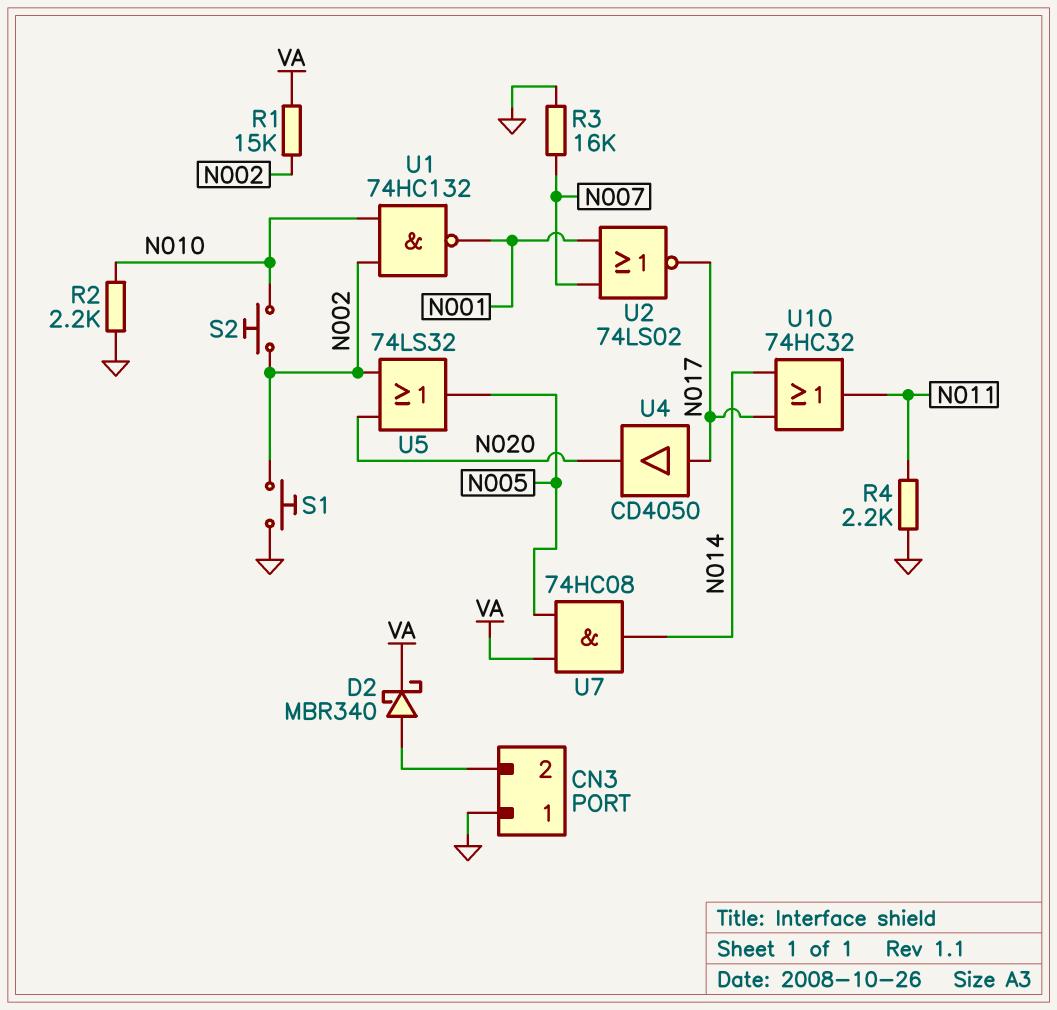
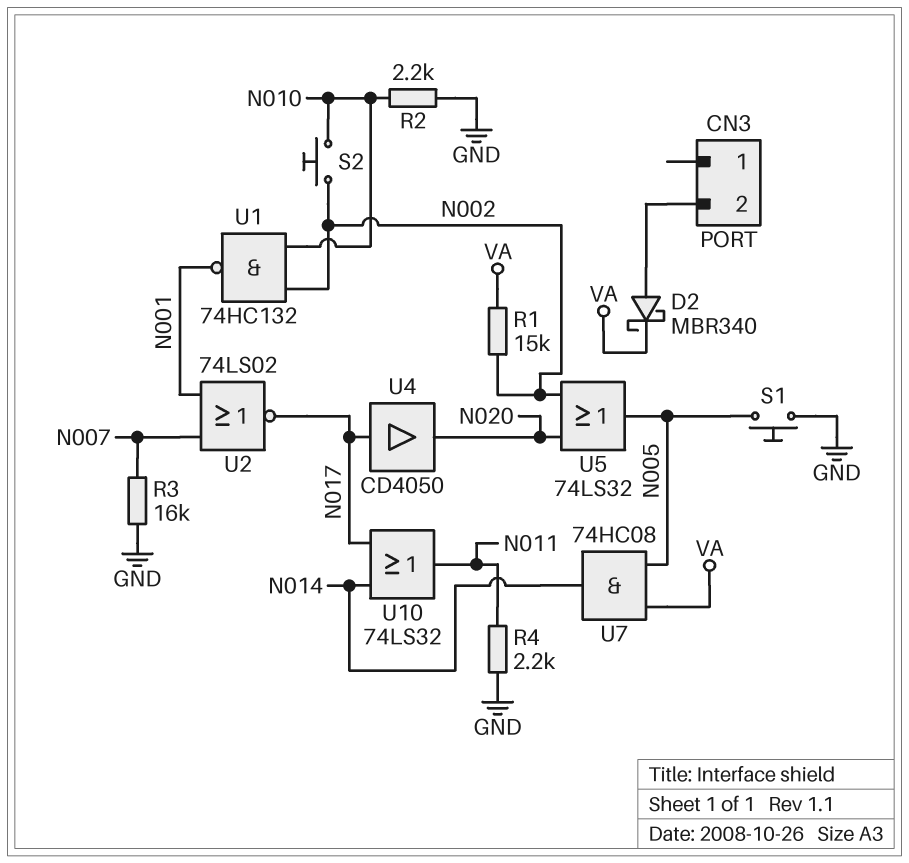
CN3 pin 1: GND -> none
S1: button (GND, N002) -> button (GND, N005)
U10: OR 74HC32 (in N014, in N017, out N011) -> OR 74LS32 (in N014, in N017, out N011)

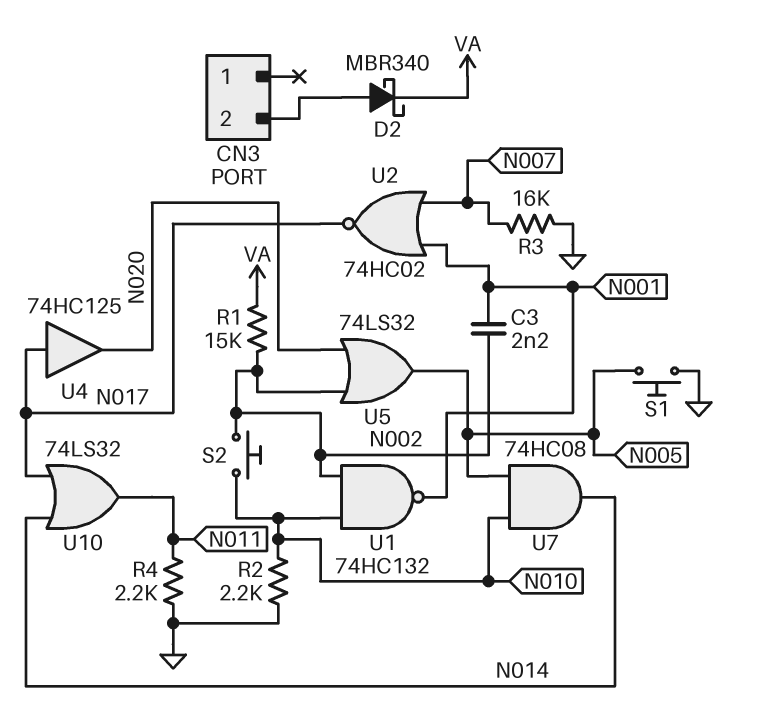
C3: none -> 2.2nF (N001, N002)
U2: NOR 74LS02 (in N001, in N007, out N017) -> NOR 74HC02 (in N001, in N007, out N017)
U4: buffer CD4050 (in N017, out N020) -> buffer 74HC125 (in N017, out N020)
U7: AND 74HC08 (in N005, in VA, out N014) -> AND 74HC08 (in N005, in N010, out N014)

